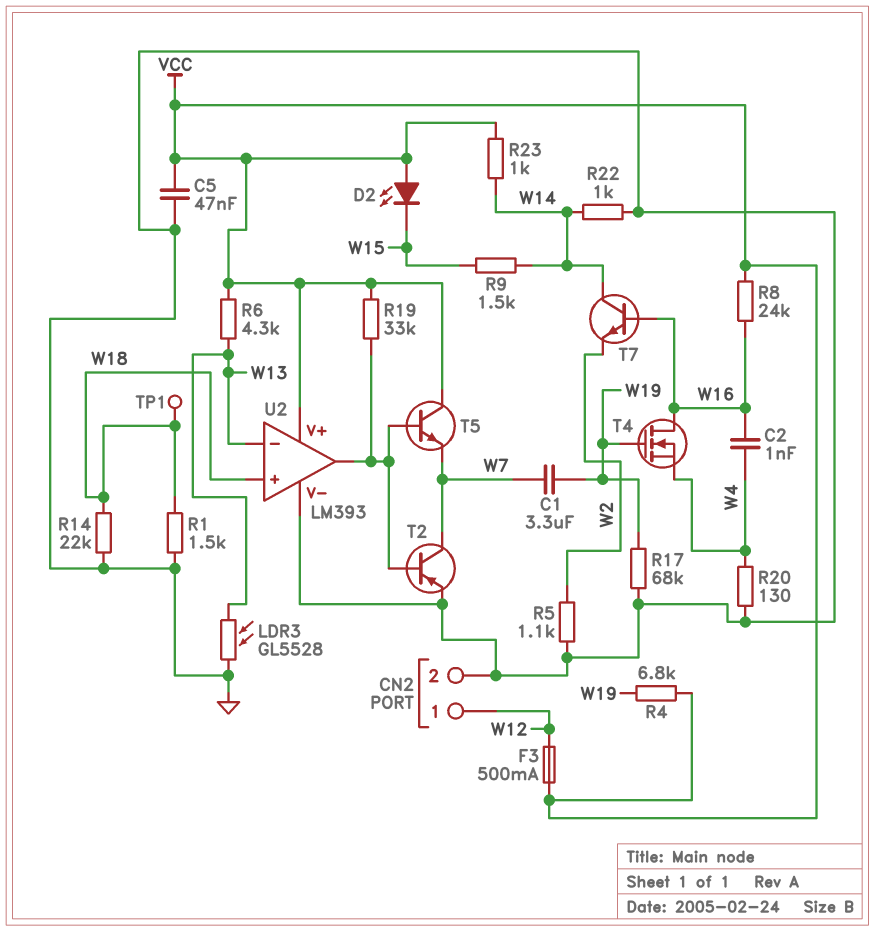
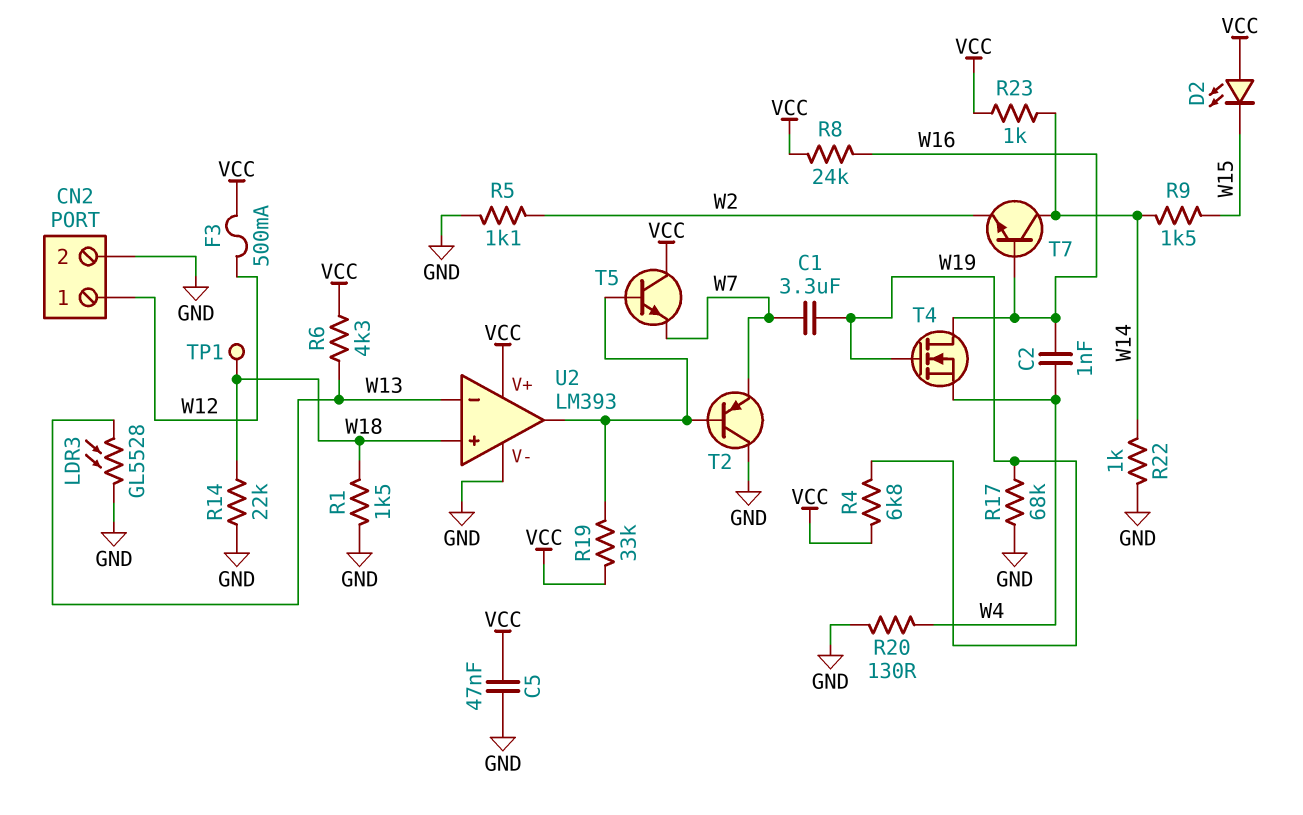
T2: PNP (B U2/out, C W7, E GND) -> PNP (B U2/out, C GND, E W7)

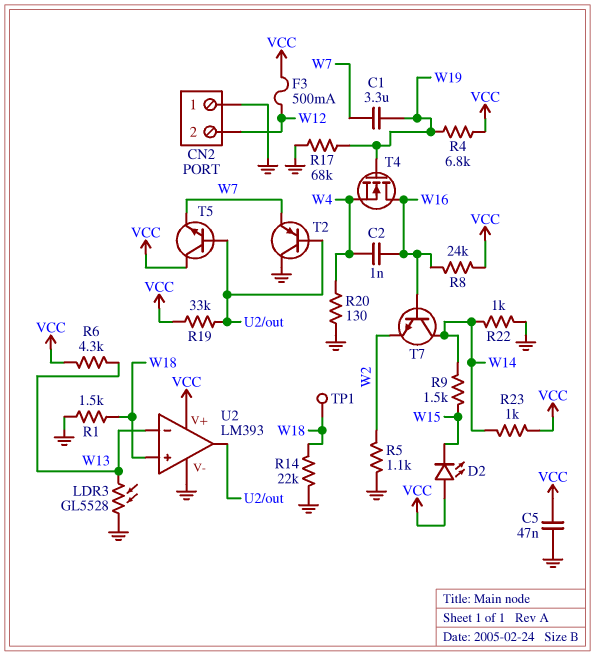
CN2 pin 1: W12 -> GND
CN2 pin 2: GND -> W12

